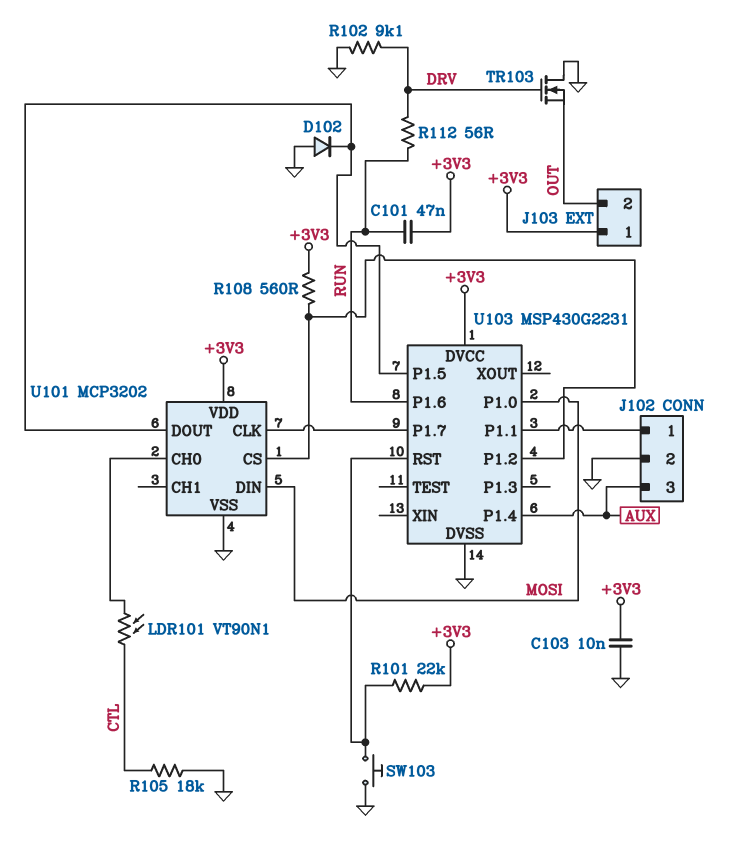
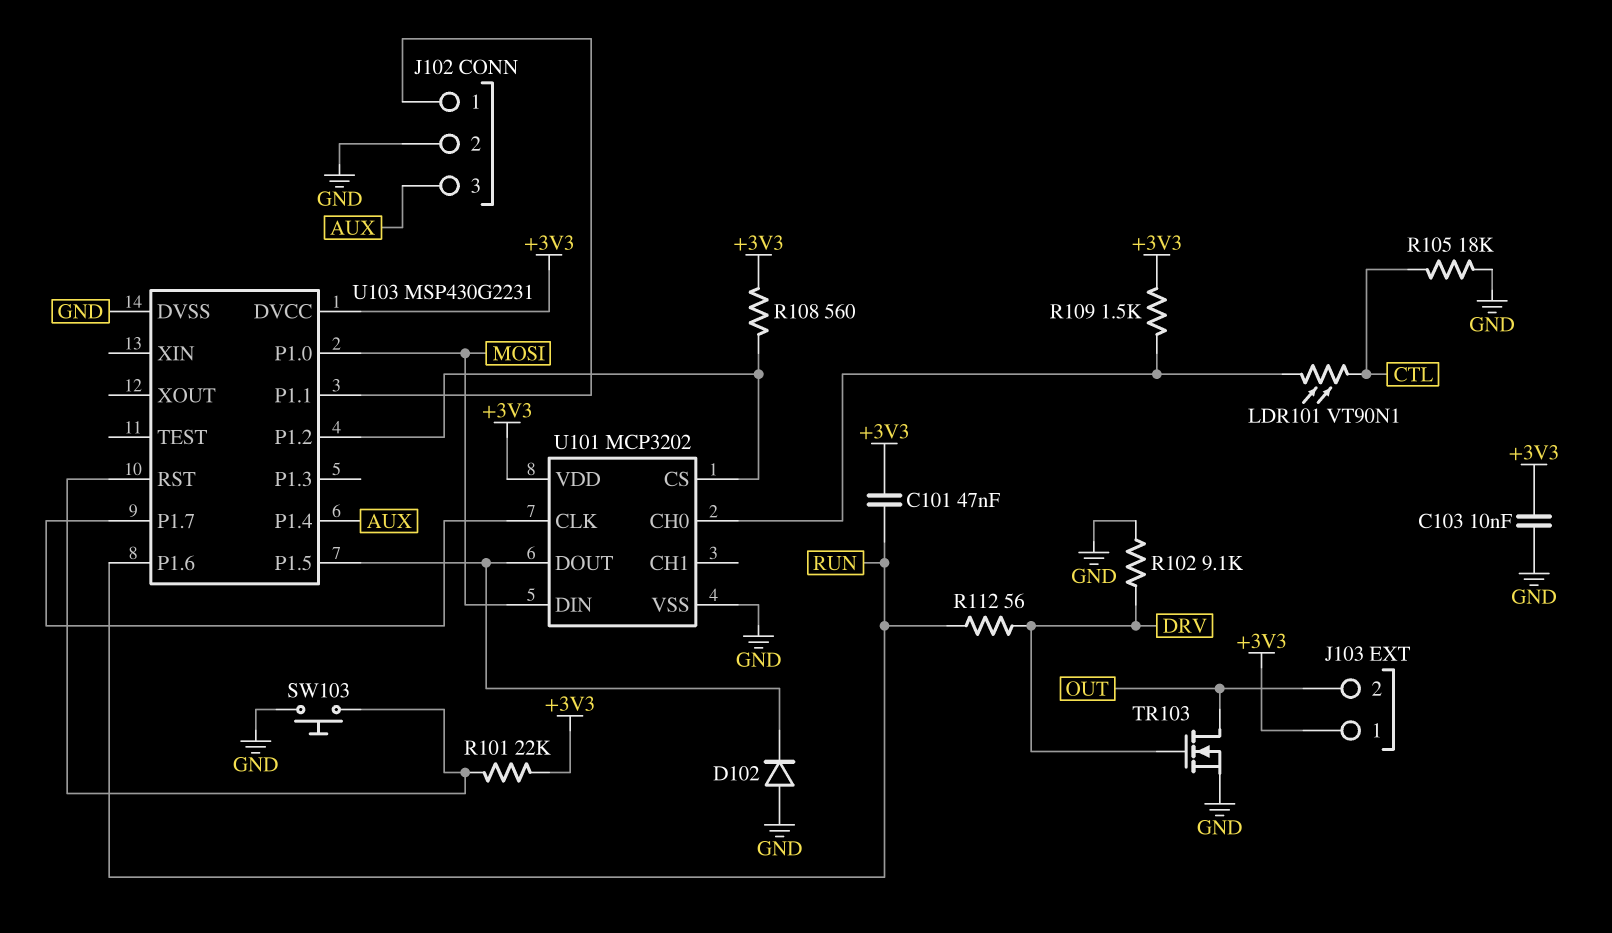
R109: none -> 1.5k (+3V3, U101/CH0)
TR103: NMOS (G DRV, D GND, S OUT) -> NMOS (G DRV, D OUT, S GND)

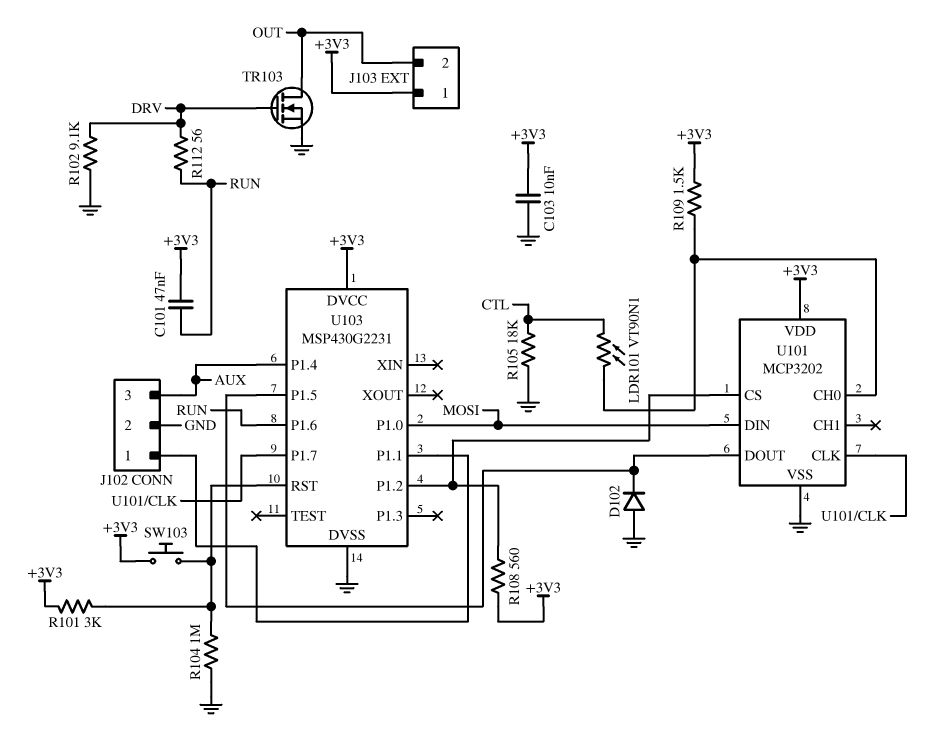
R101: 22k (+3V3, U103/RST) -> 3k (+3V3, U103/RST)
R104: none -> 1M (GND, U103/RST)
SW103: button (GND, U103/RST) -> button (+3V3, U103/RST)

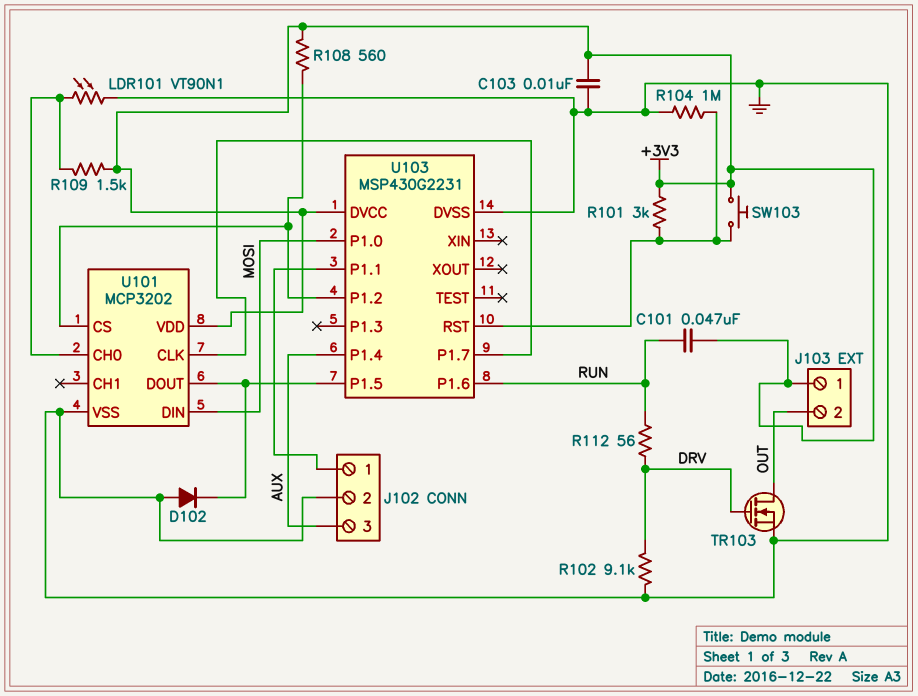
LDR101: VT90N1 (CTL, U101/CH0) -> VT90N1 (GND, U101/CH0)
R105: 18k (CTL, GND) -> none

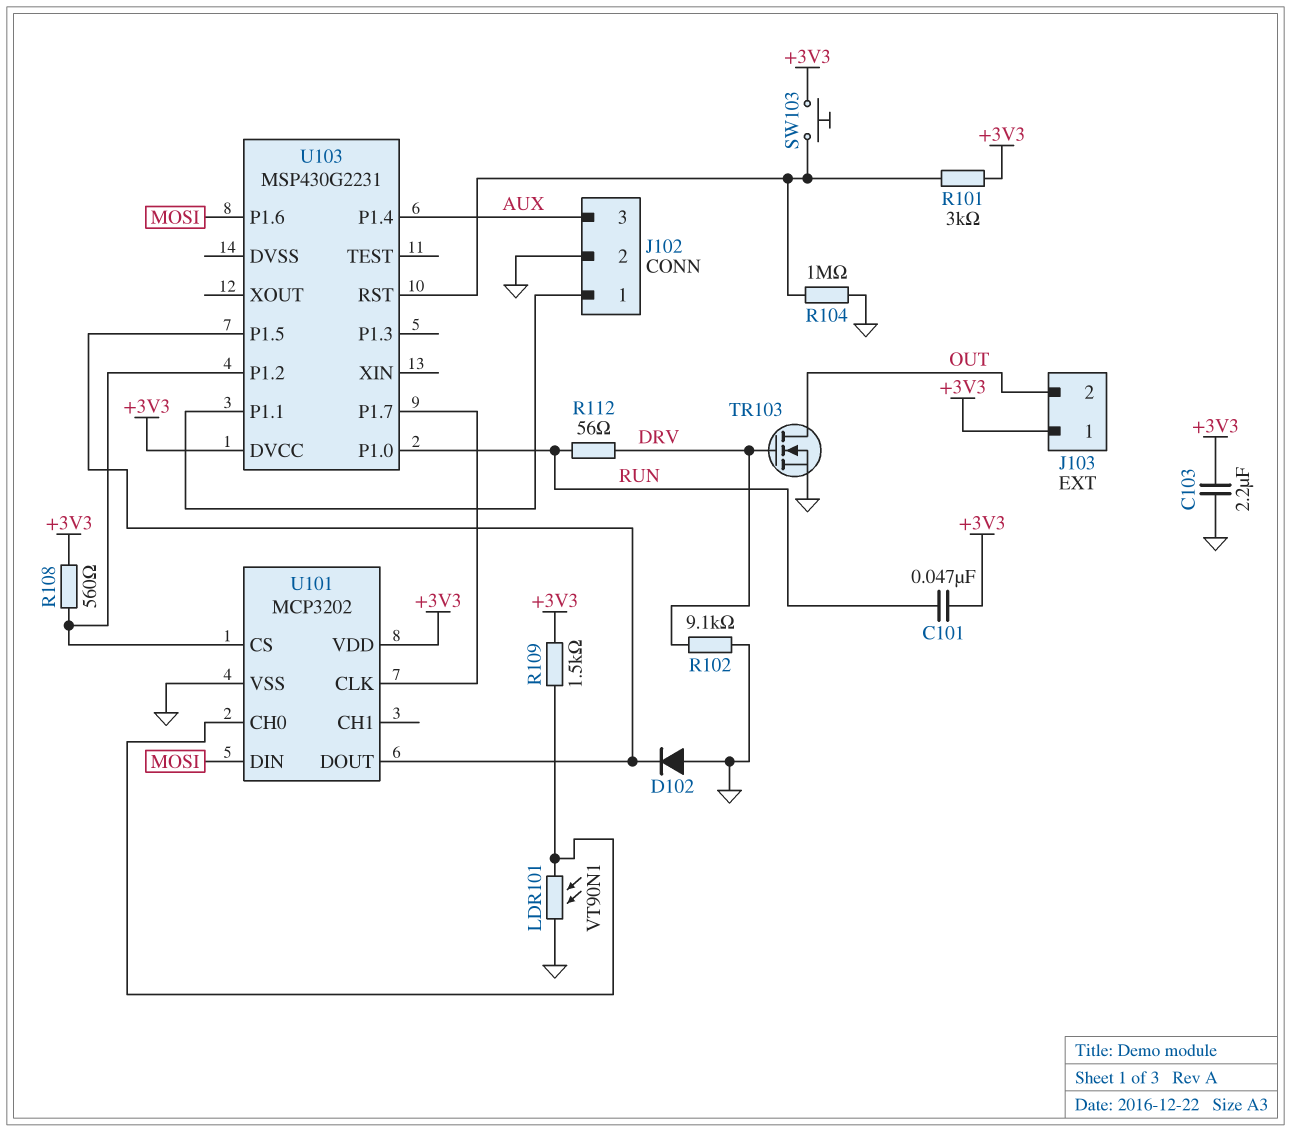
C103: 10nF (+3V3, GND) -> 2.2uF (+3V3, GND)
U103 pin DVSS: GND -> none
U103 pin P1.0: MOSI -> RUN
U103 pin P1.6: RUN -> MOSI

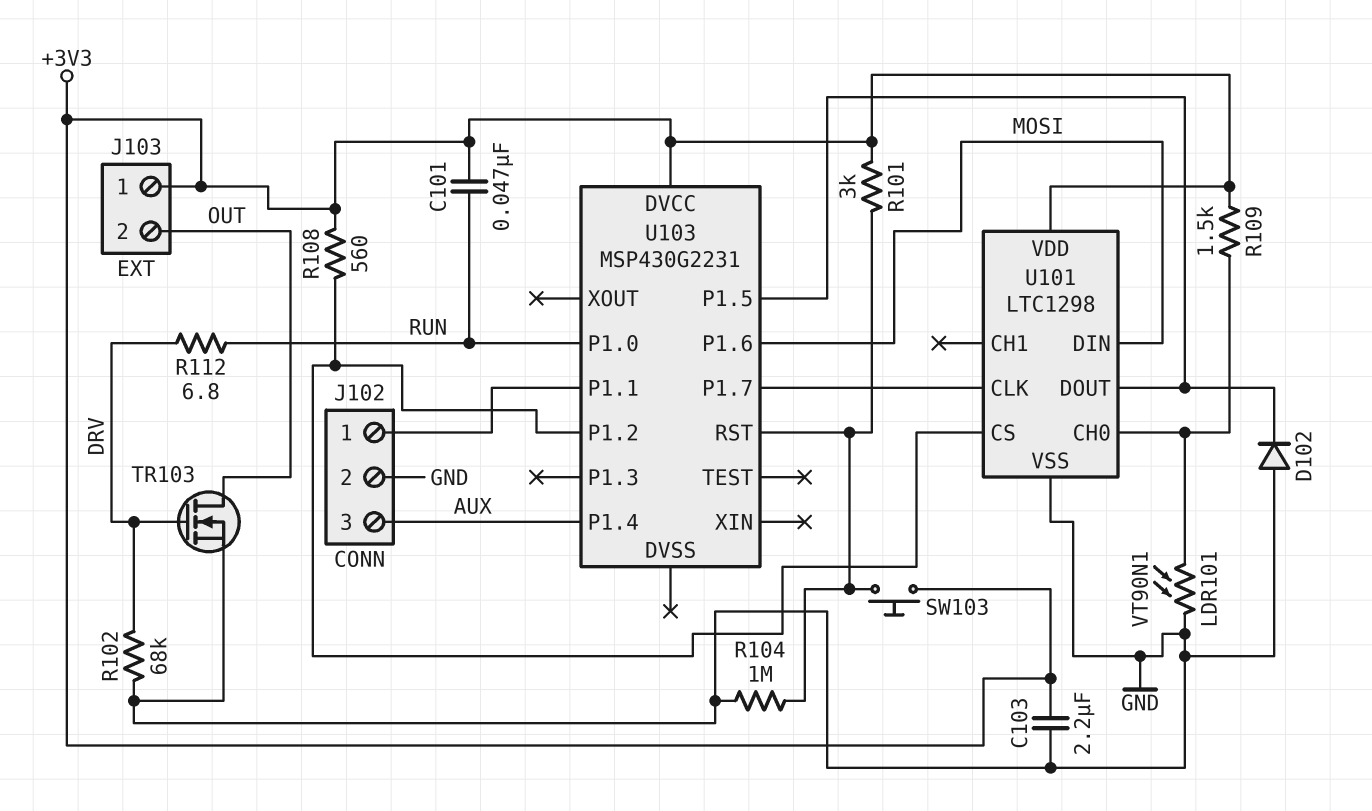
R102: 9.1k (DRV, GND) -> 68k (DRV, GND)
R112: 56 (DRV, RUN) -> 6.8 (DRV, RUN)
U101: MCP3202 -> LTC1298

